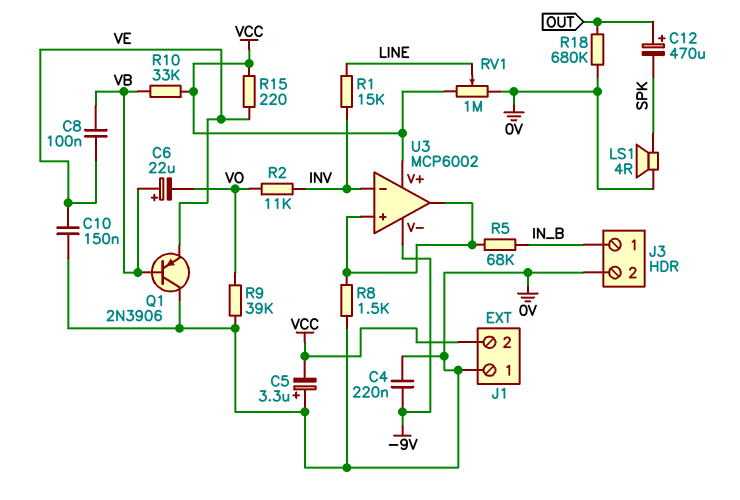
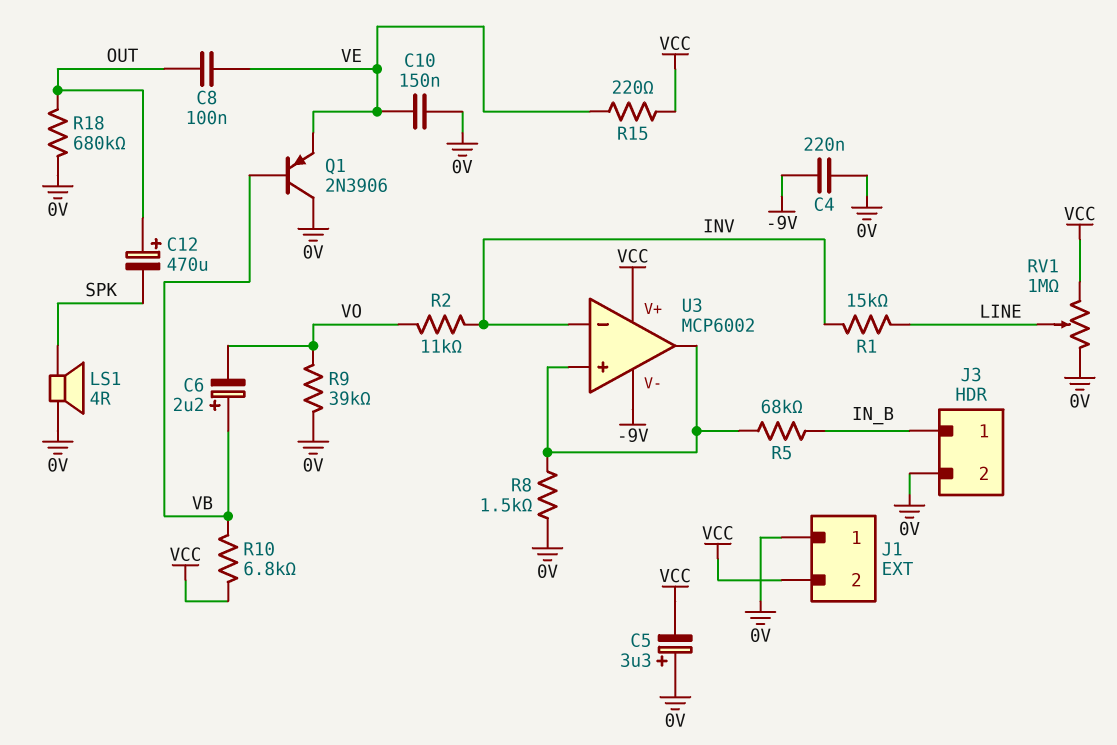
C6: 22uF (plus VB, minus VO) -> 2.2uF (plus VB, minus VO)
C8: 100nF (VB, VE) -> 100nF (OUT, VE)
R10: 33k (VB, VCC) -> 6.8k (VB, VCC)

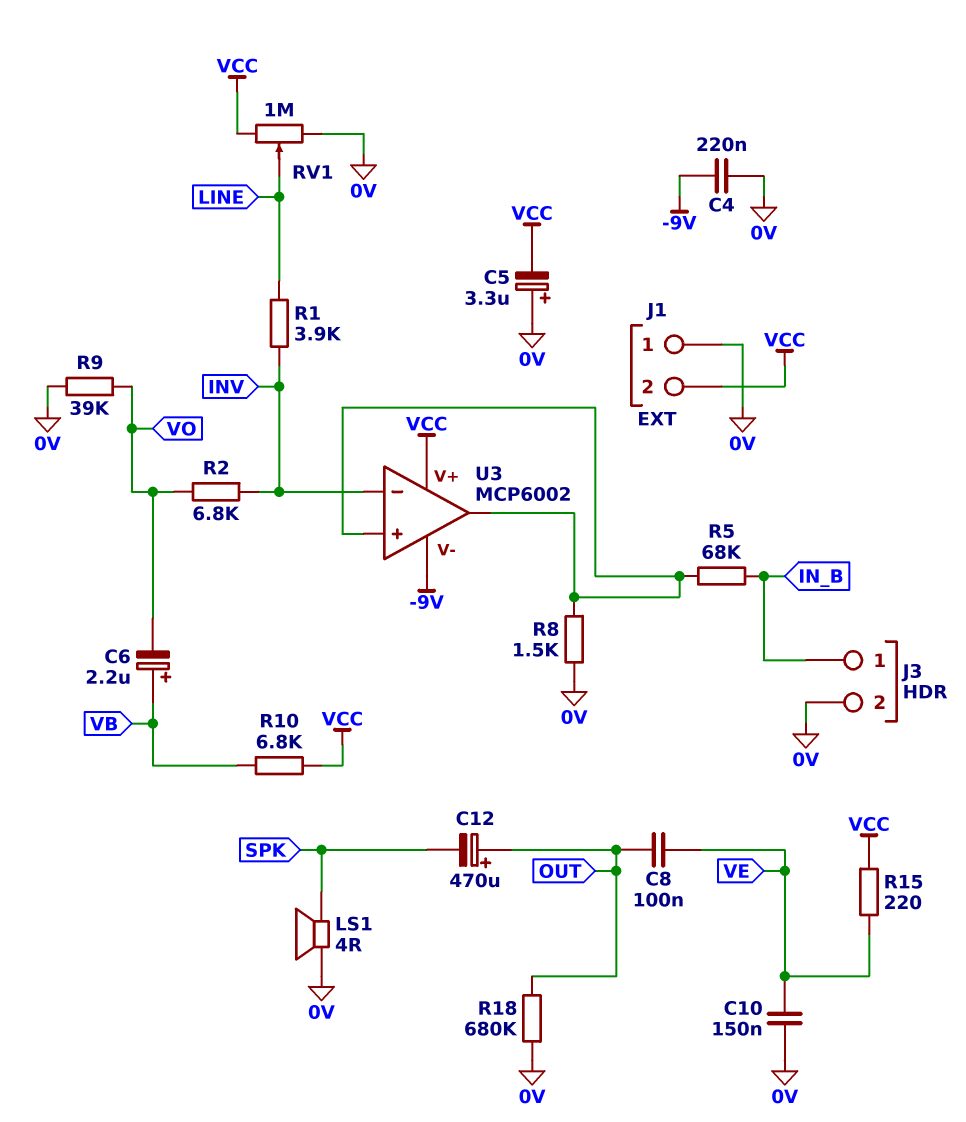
Q1: PNP 2N3906 (B VB, C 0V, E VE) -> none
R1: 15k (INV, LINE) -> 3.9k (INV, LINE)
R2: 11k (INV, VO) -> 6.8k (INV, VO)

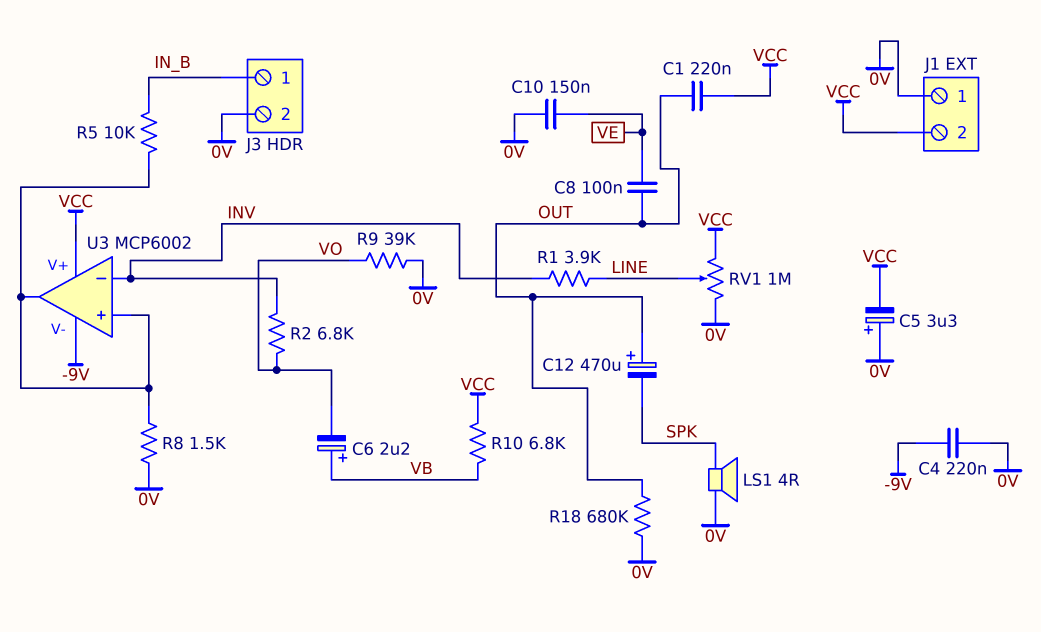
C1: none -> 220nF (OUT, VCC)
R5: 68k (IN_B, U3/in+) -> 10k (IN_B, U3/in+)
R15: 220 (VCC, VE) -> none

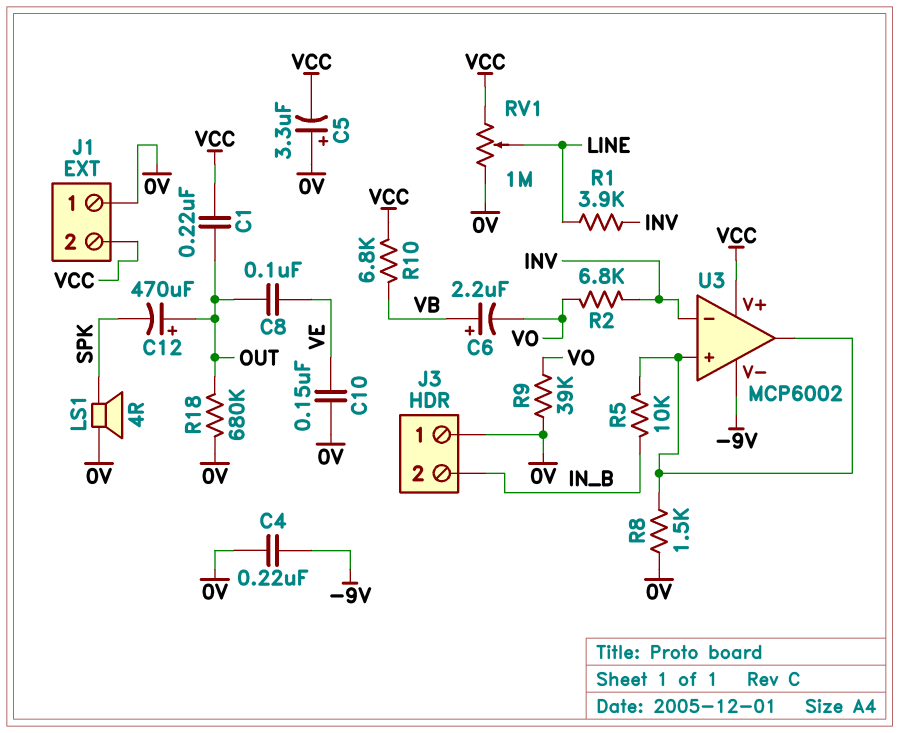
J3 pin 1: IN_B -> 0V
J3 pin 2: 0V -> IN_B

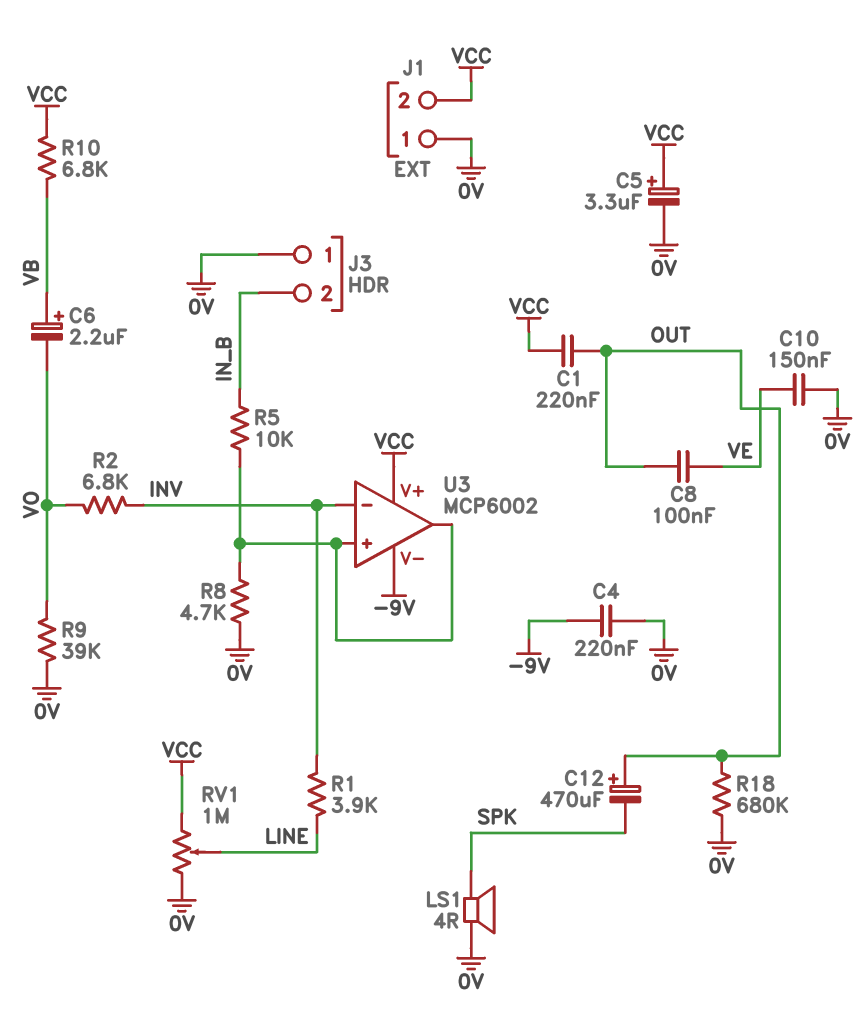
C5: 3.3uF (plus 0V, minus VCC) -> 3.3uF (plus VCC, minus 0V)
R8: 1.5k (0V, U3/in+) -> 4.7k (0V, U3/in+)

